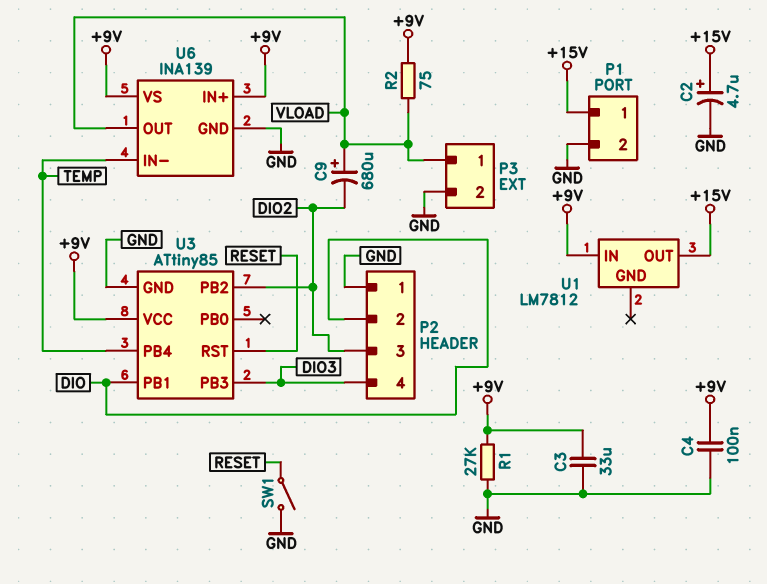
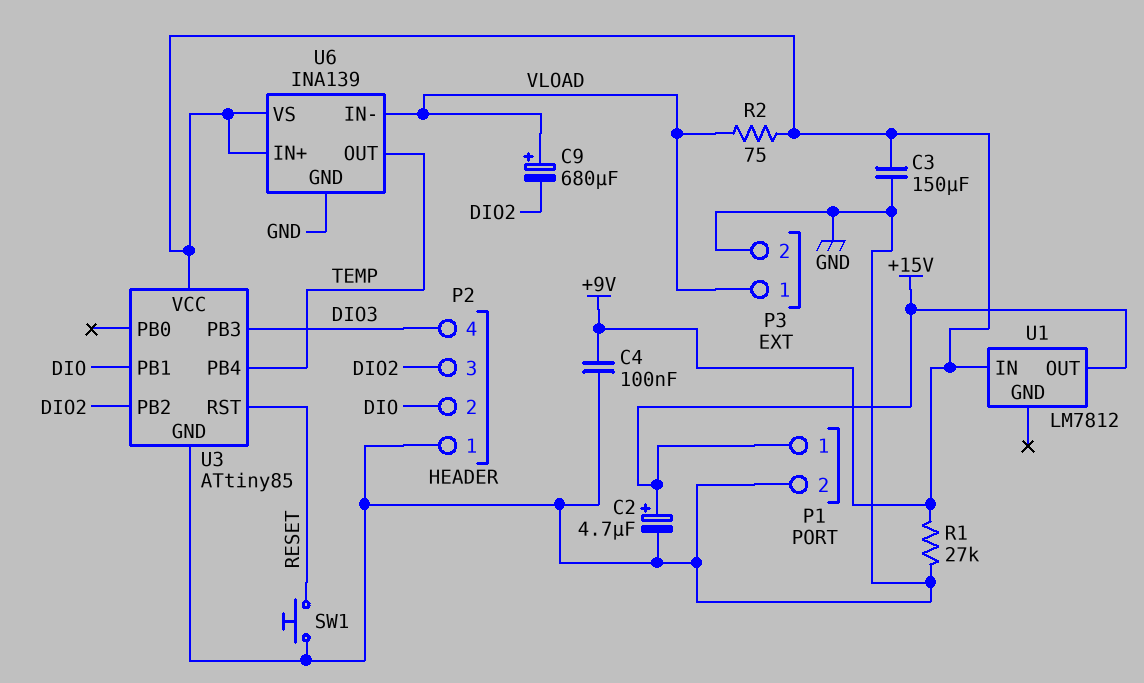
C3: 33uF (+9V, GND) -> 150uF (+9V, GND)
SW1: switch (GND, RESET) -> button (GND, RESET)
U6 pin IN-: TEMP -> VLOAD
U6 pin OUT: VLOAD -> TEMP

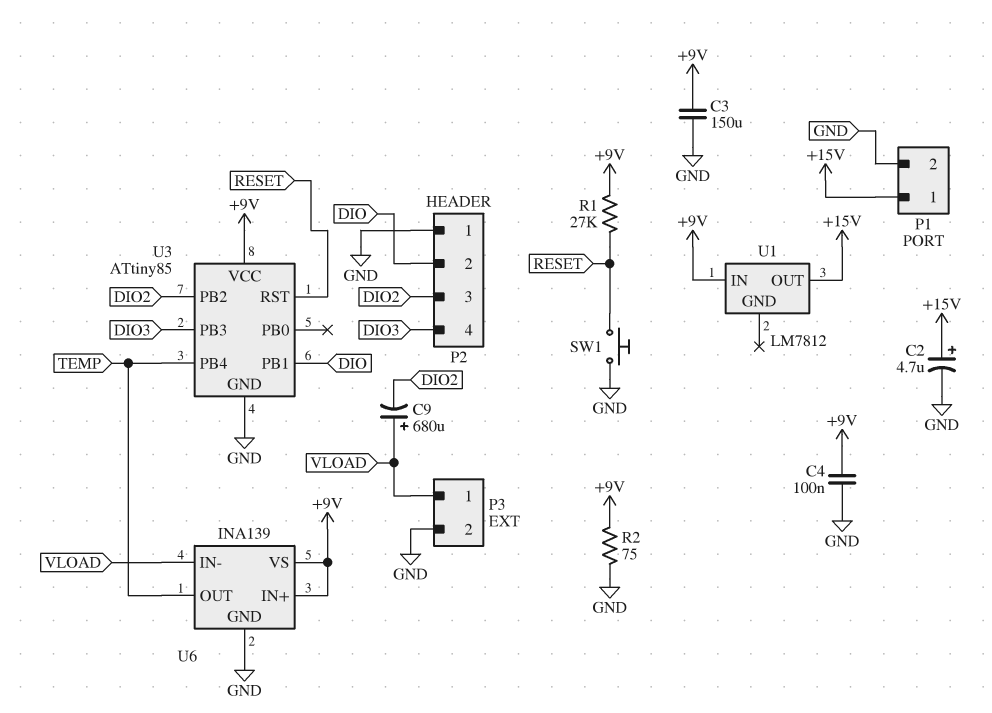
R1: 27k (+9V, GND) -> 27k (+9V, RESET)
R2: 75 (+9V, VLOAD) -> 75 (+9V, GND)

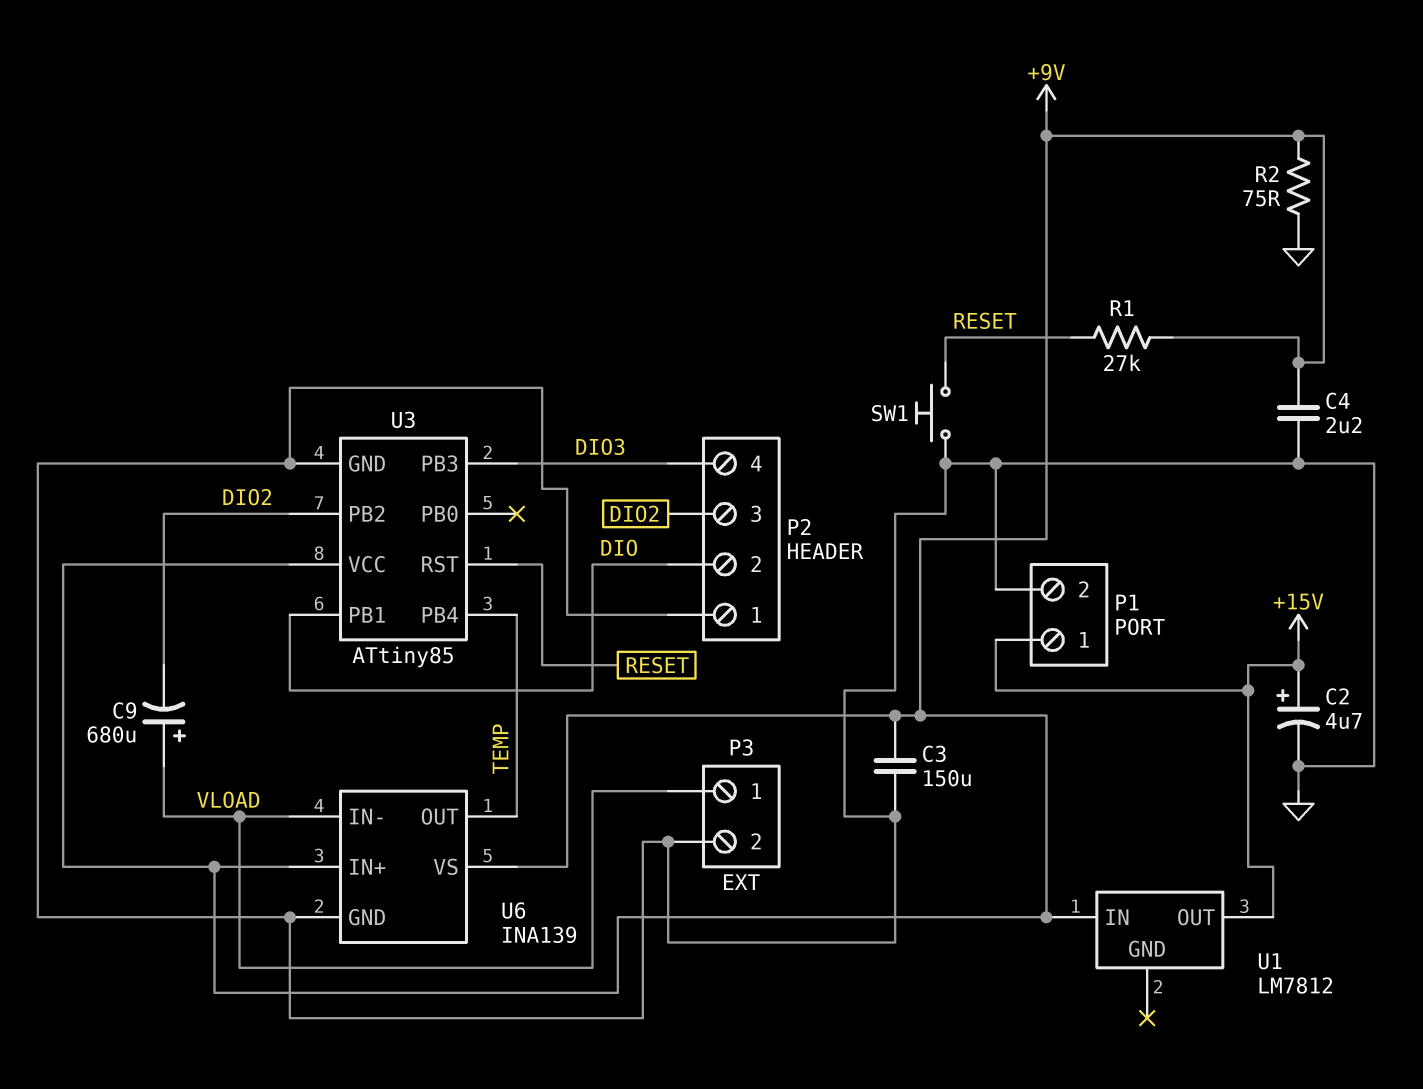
C4: 100nF (+9V, GND) -> 2.2uF (+9V, GND)

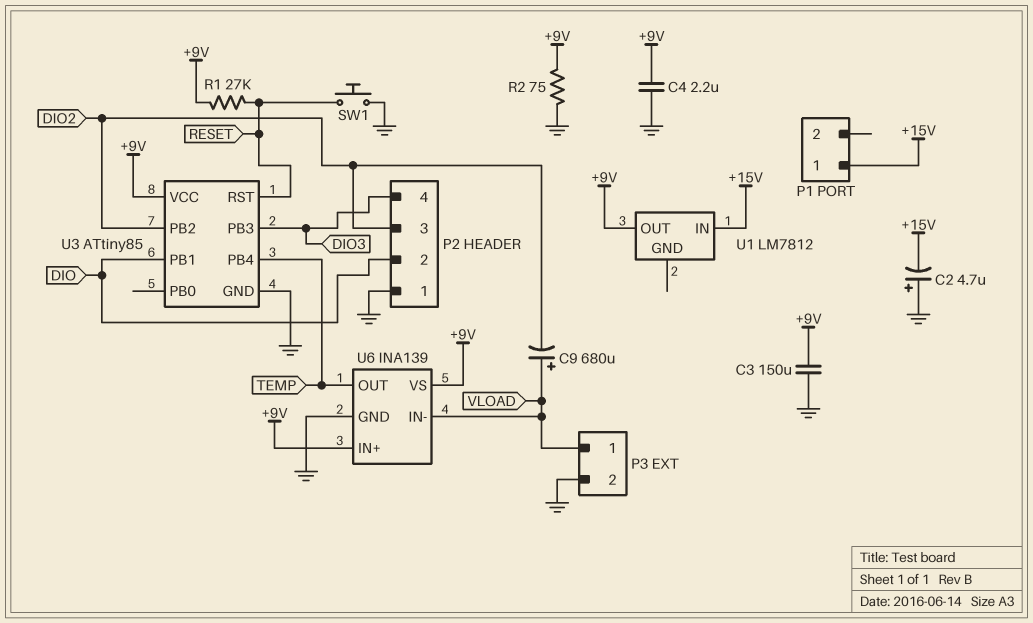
C2: 4.7uF (plus +15V, minus GND) -> 4.7uF (plus GND, minus +15V)
P1 pin 2: GND -> none
U1 pin IN: +9V -> +15V
U1 pin OUT: +15V -> +9V

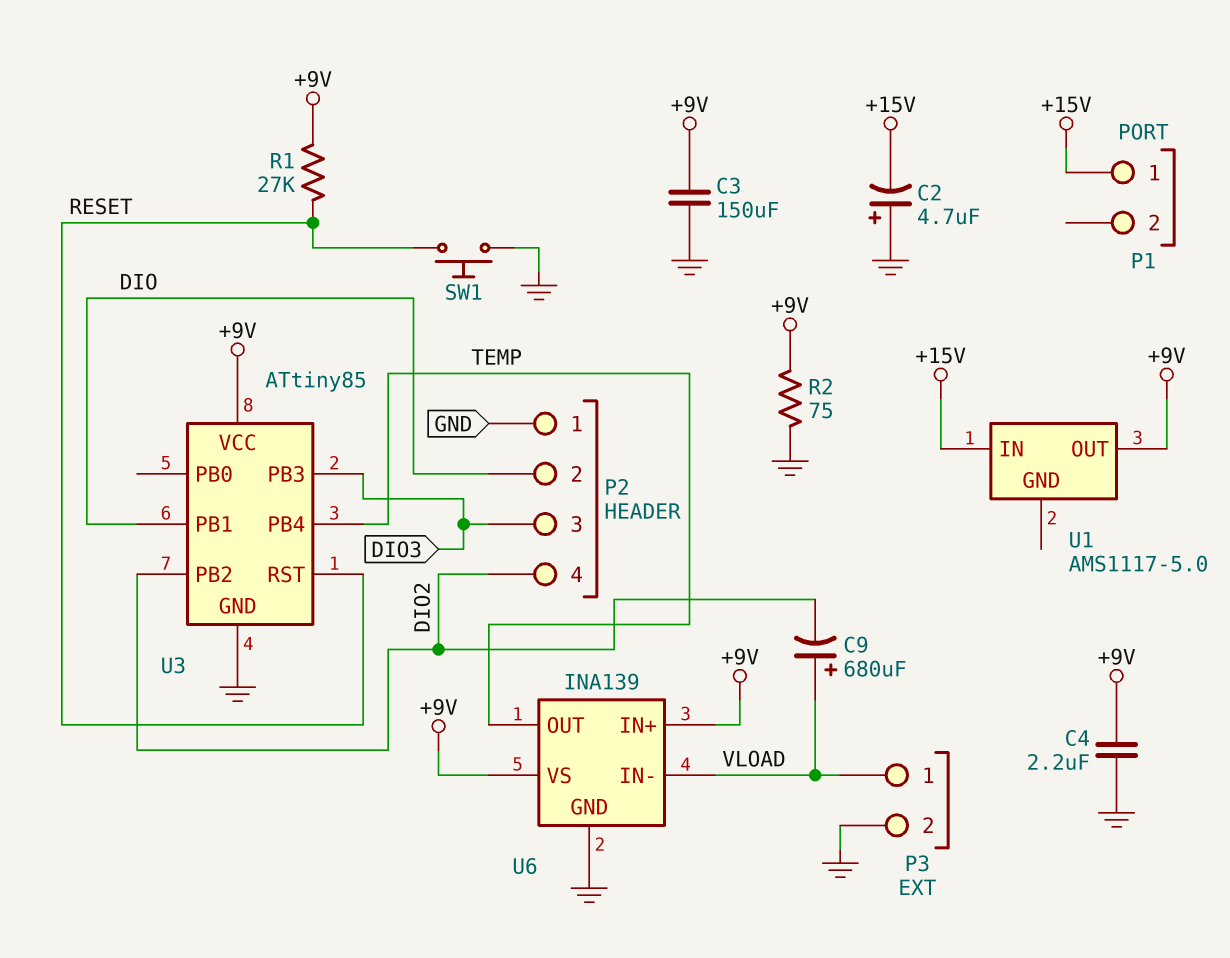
P2 pin 3: DIO2 -> DIO3
P2 pin 4: DIO3 -> DIO2
U1: LM7812 -> AMS1117-5.0

